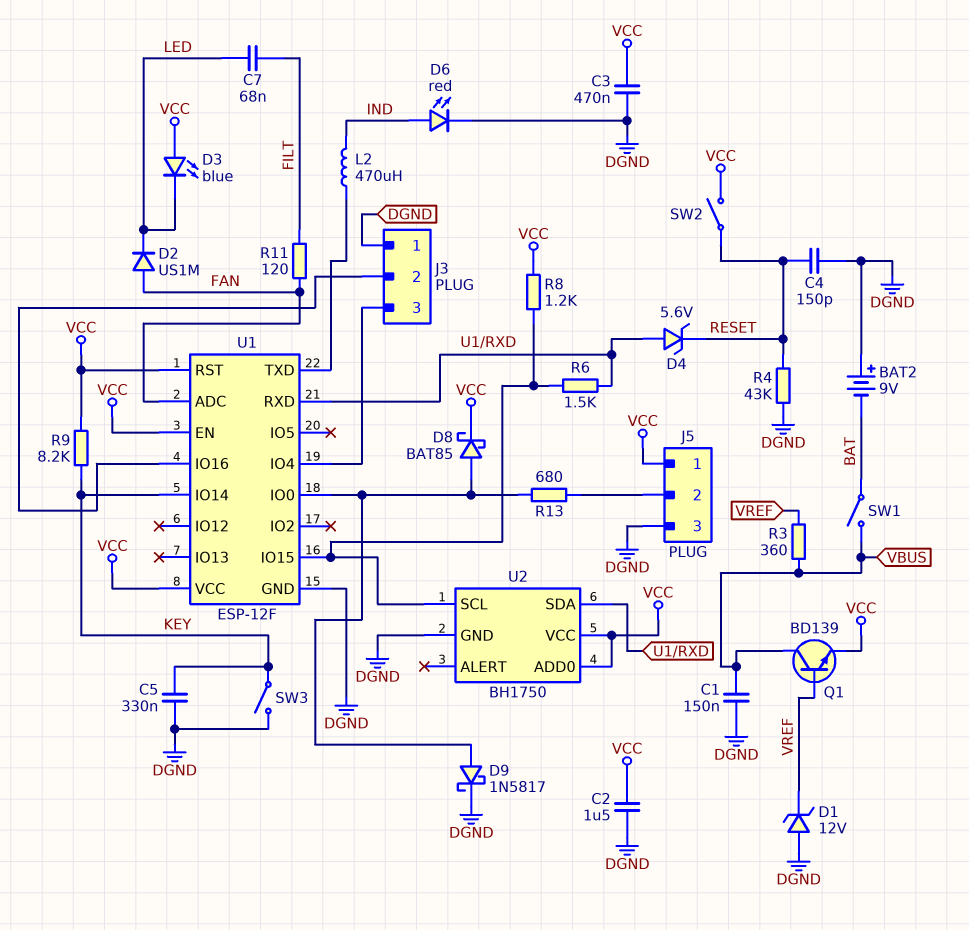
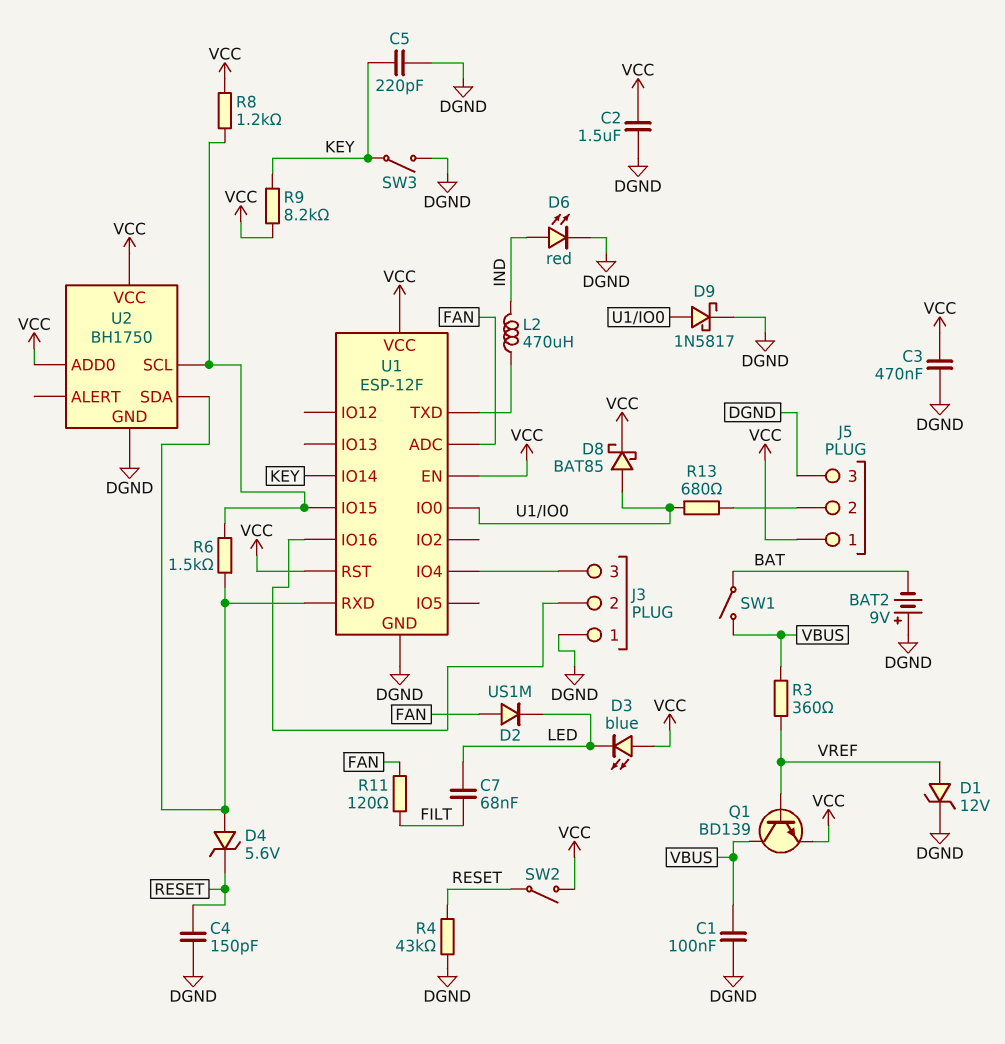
C1: 150nF (DGND, VBUS) -> 100nF (DGND, VBUS)
C5: 330nF (DGND, KEY) -> 220pF (DGND, KEY)
D1: zener 12V (A DGND, K VREF) -> zener 12V (A VREF, K DGND)

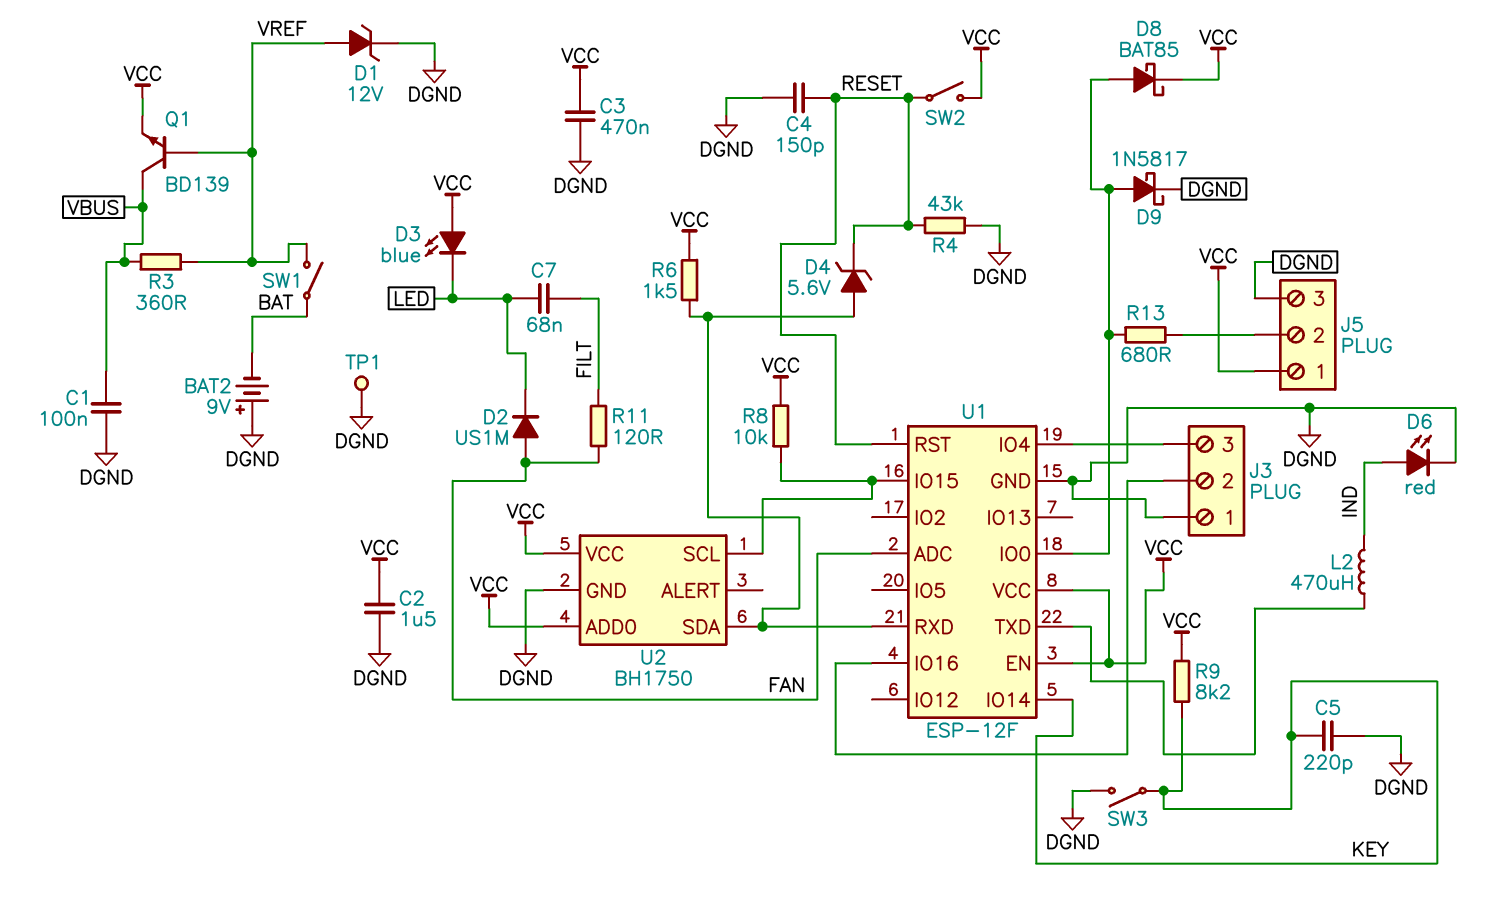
R6: 1.5k (U1/IO15, U1/RXD) -> 1.5k (U1/RXD, VCC)
R8: 1.2k (U1/IO15, VCC) -> 10k (U1/IO15, VCC)
SW1: switch (BAT, VBUS) -> switch (BAT, VREF)
TP1: none -> test point (DGND)
U1 pin RST: VCC -> RESET

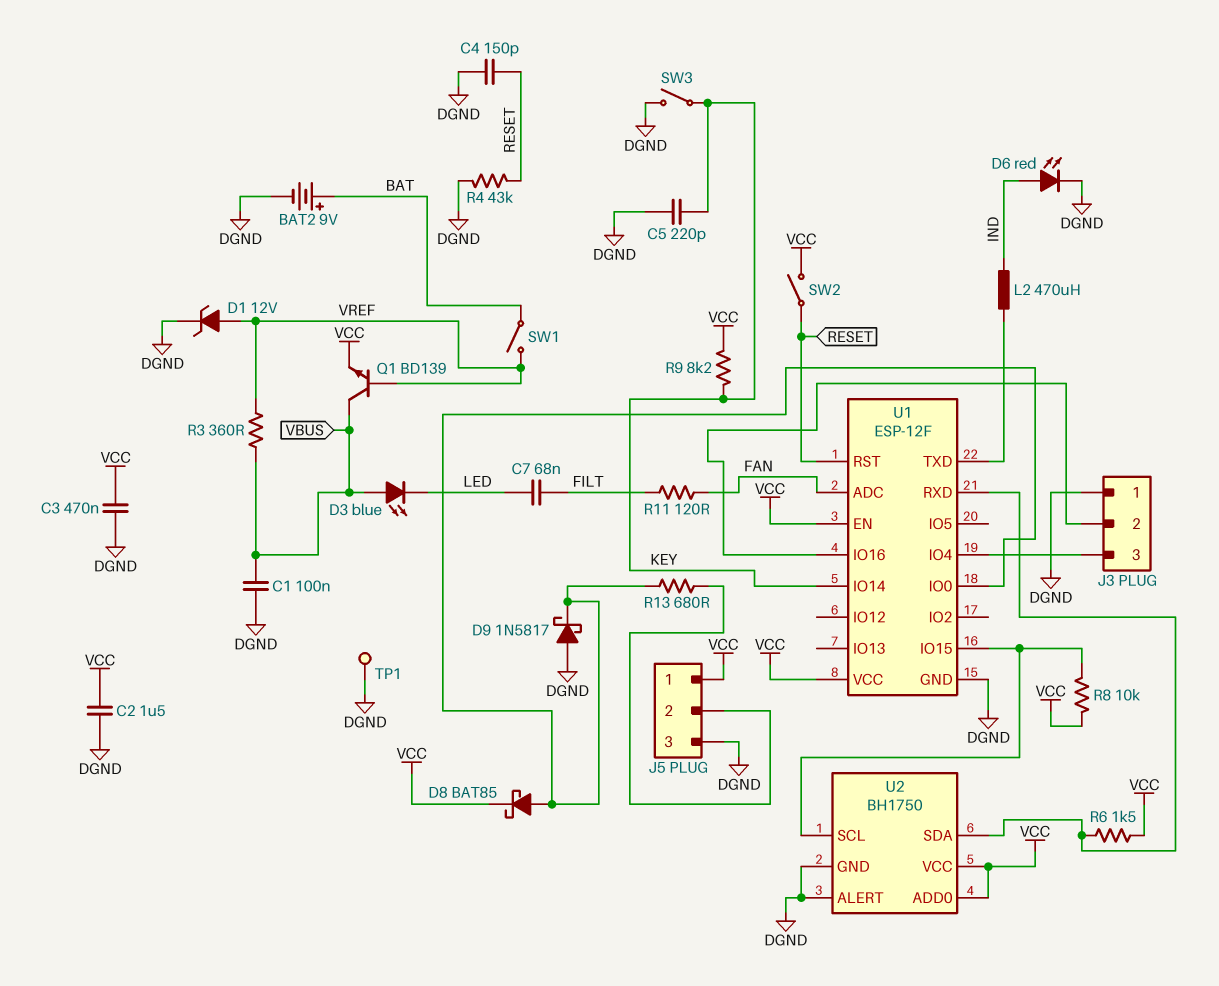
BAT2: 9V (plus DGND, minus BAT) -> 9V (plus BAT, minus DGND)
D2: diode US1M (A FAN, K LED) -> none
D3: LED blue (A VCC, K LED) -> LED blue (A VBUS, K LED)
D4: zener 5.6V (A U1/RXD, K RESET) -> none
D9: schottky 1N5817 (A U1/IO0, K DGND) -> schottky 1N5817 (A DGND, K U1/IO0)
U2 pin ALERT: none -> DGND

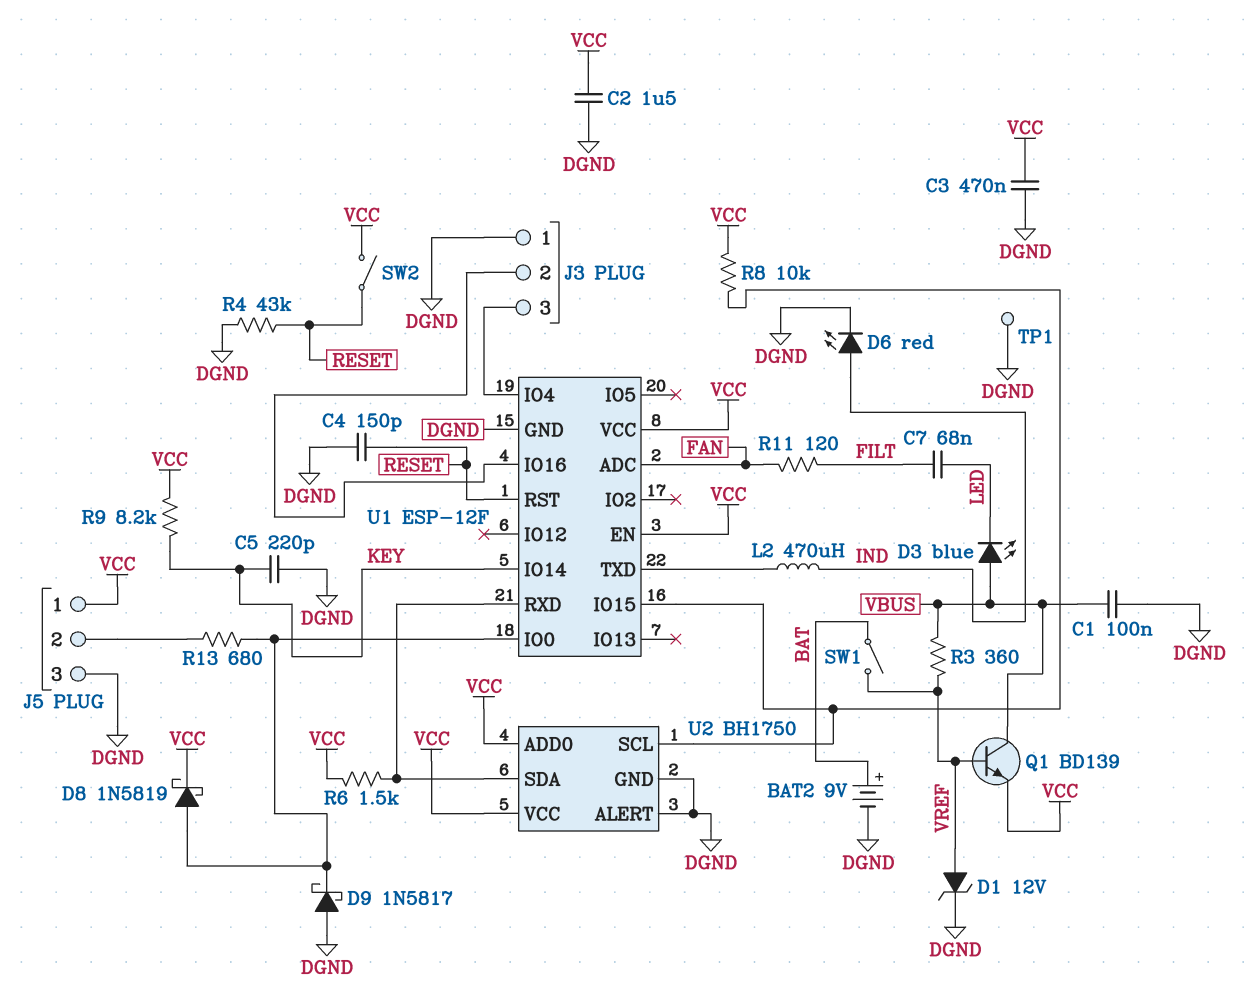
D8: schottky BAT85 (A U1/IO0, K VCC) -> schottky 1N5819 (A U1/IO0, K VCC)
SW3: switch (DGND, KEY) -> none

